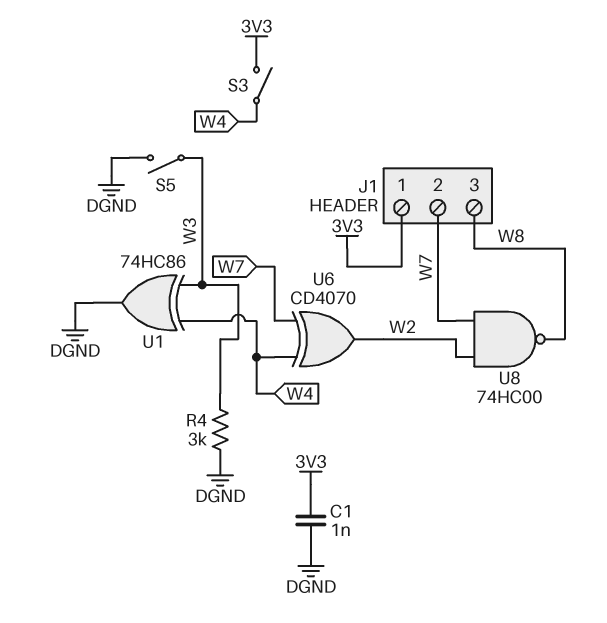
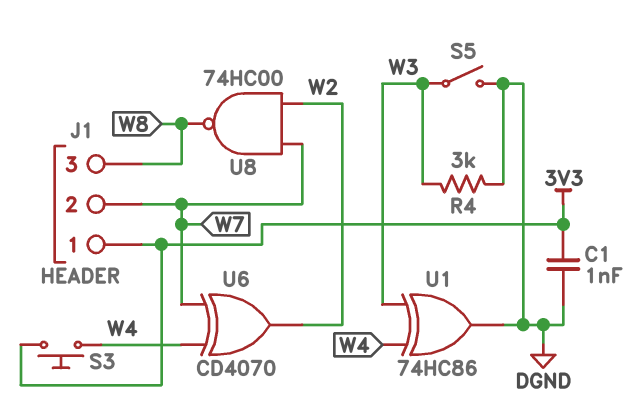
S3: switch (3V3, W4) -> button (3V3, W4)

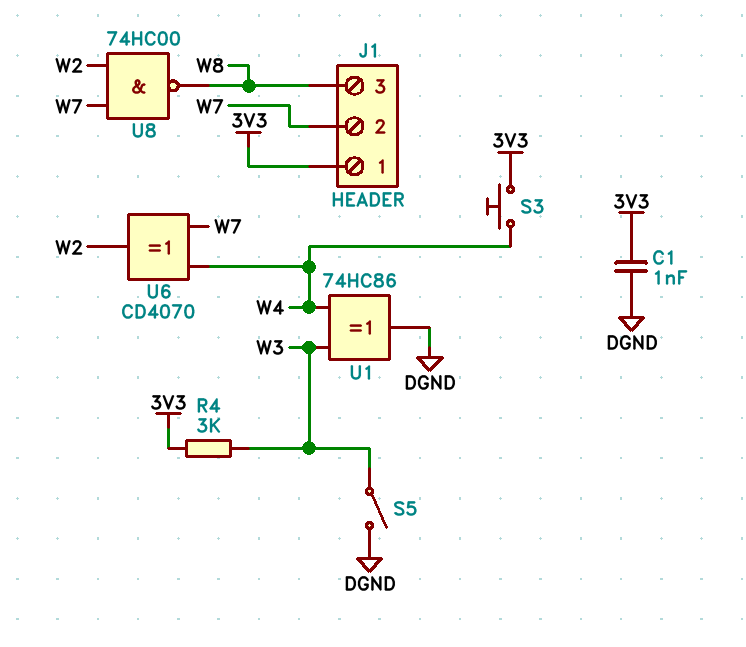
R4: 3k (DGND, W3) -> 3k (3V3, W3)

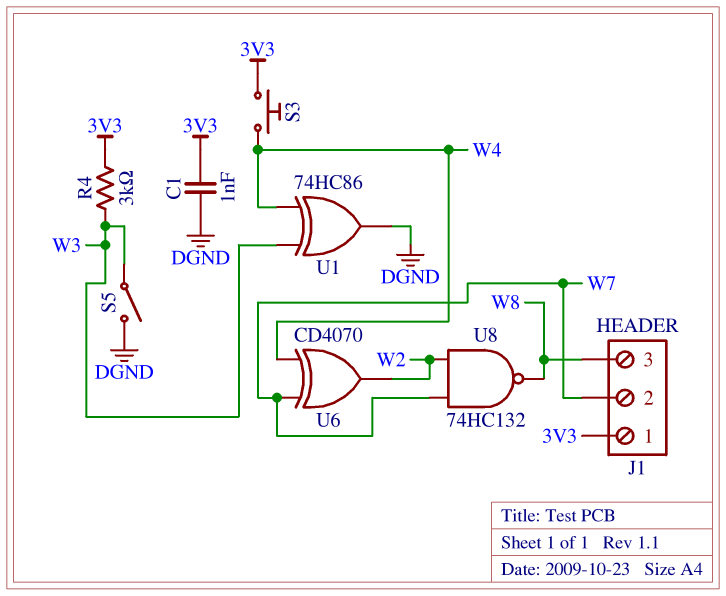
U8: NAND 74HC00 (in W2, in W7, out W8) -> NAND 74HC132 (in W2, in W7, out W8)

